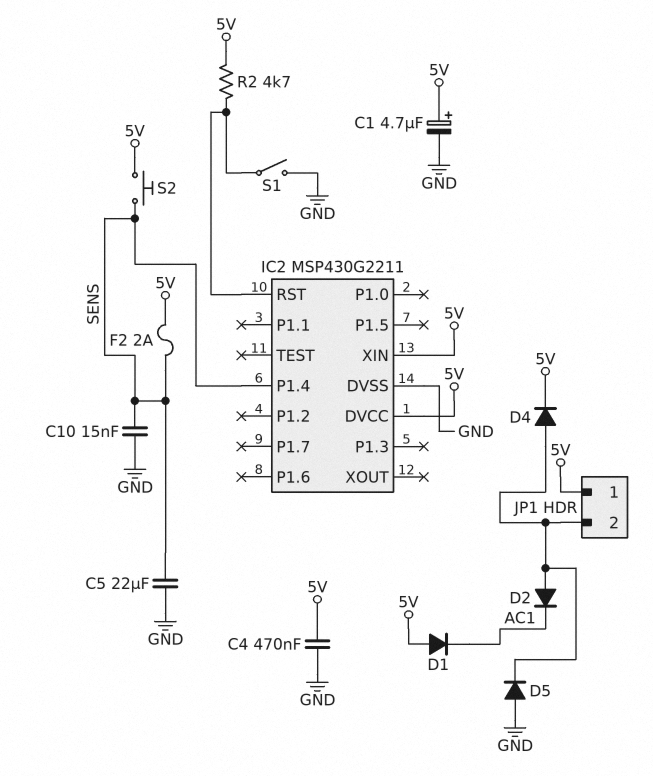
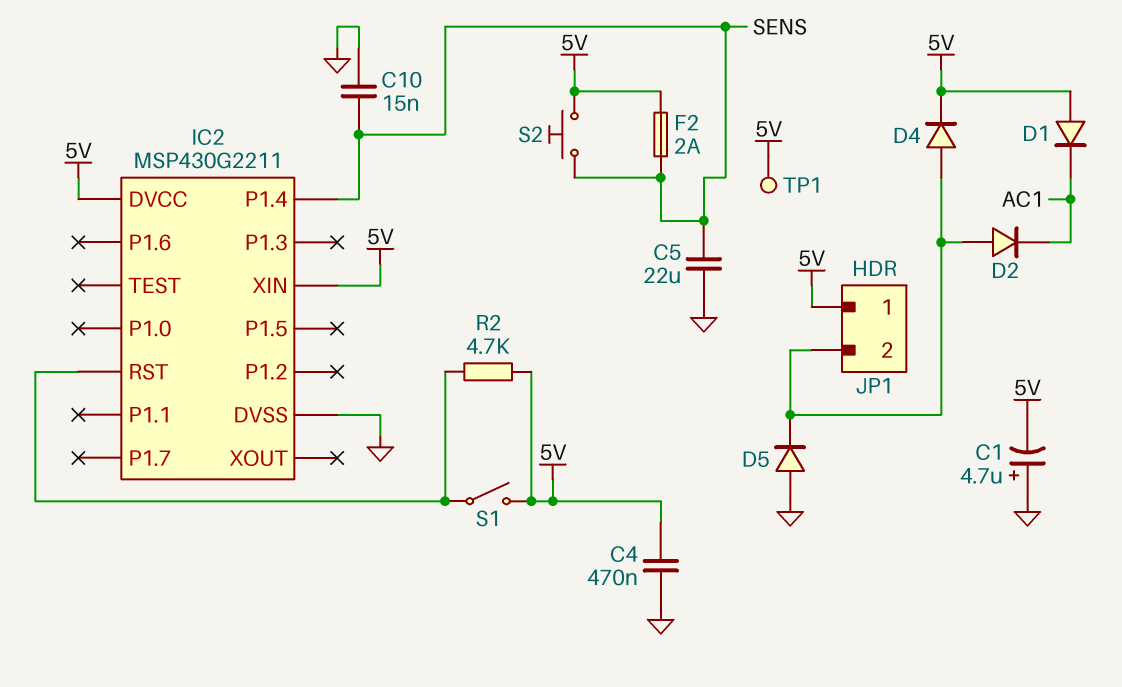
C1: 4.7uF (plus 5V, minus GND) -> 4.7uF (plus GND, minus 5V)
S1: switch (GND, IC2/RST) -> switch (5V, IC2/RST)
TP1: none -> test point (5V)

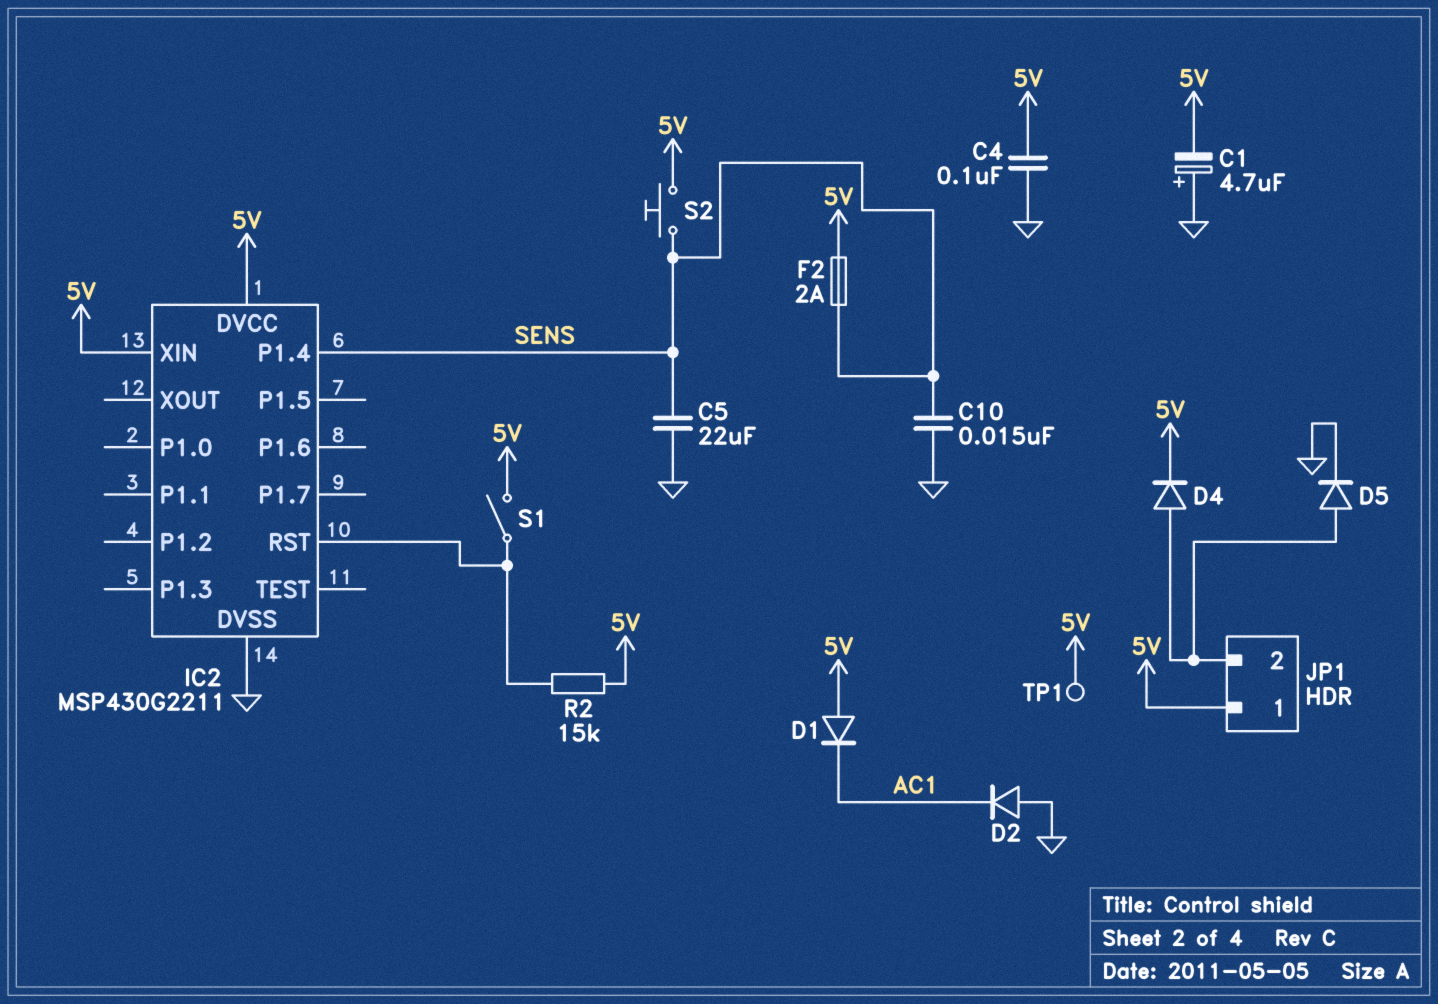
C4: 470nF (5V, GND) -> 100nF (5V, GND)
D2: diode (A JP1/2, K AC1) -> diode (A GND, K AC1)
D5: diode (A GND, K JP1/2) -> diode (A JP1/2, K GND)
R2: 4.7k (5V, IC2/RST) -> 15k (5V, IC2/RST)

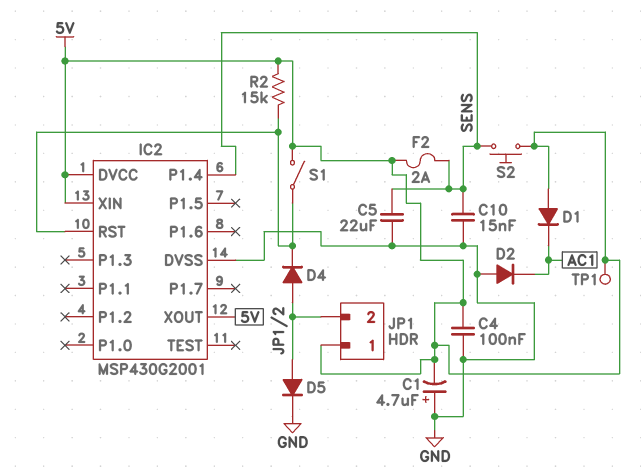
D4: diode (A JP1/2, K 5V) -> diode (A JP1/2, K IC2/RST)
IC2: MSP430G2211 -> MSP430G2001
IC2 pin XOUT: none -> 5V

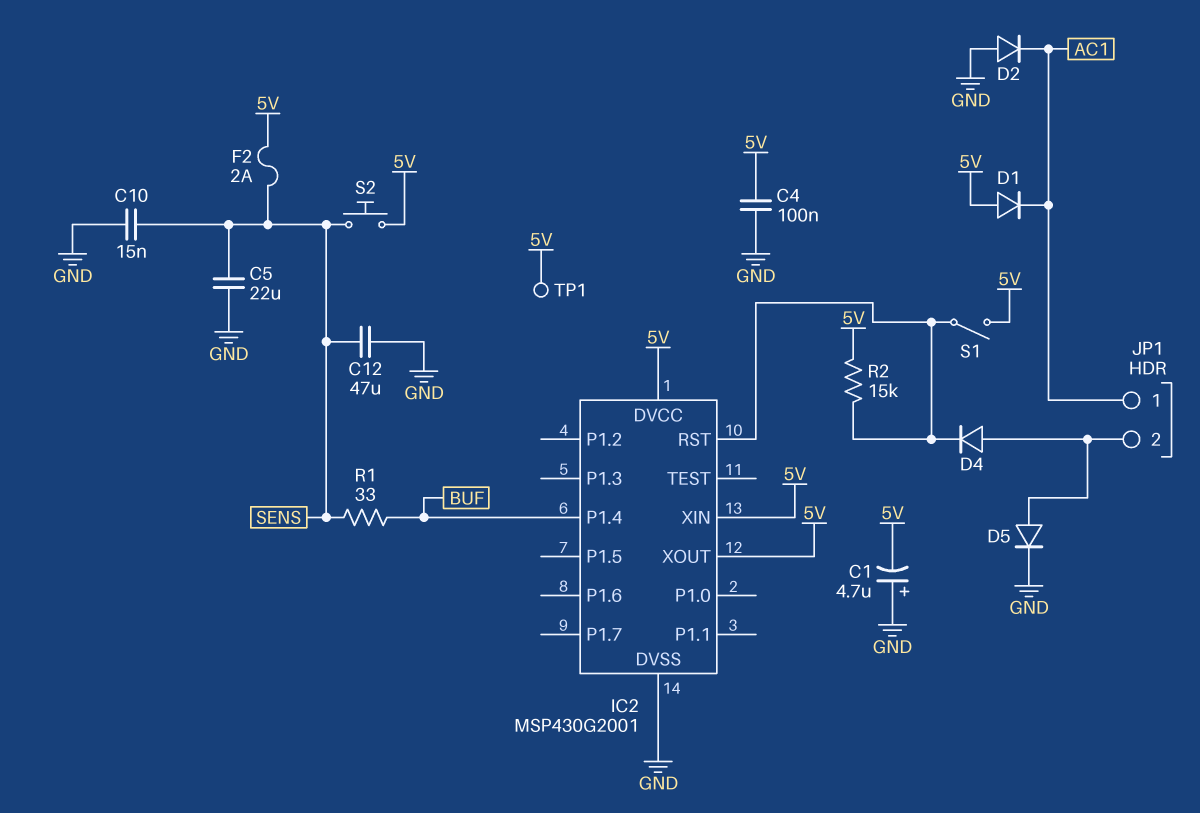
C12: none -> 47uF (GND, SENS)
IC2 pin P1.4: SENS -> BUF
JP1 pin 1: 5V -> AC1
R1: none -> 33 (BUF, SENS)

